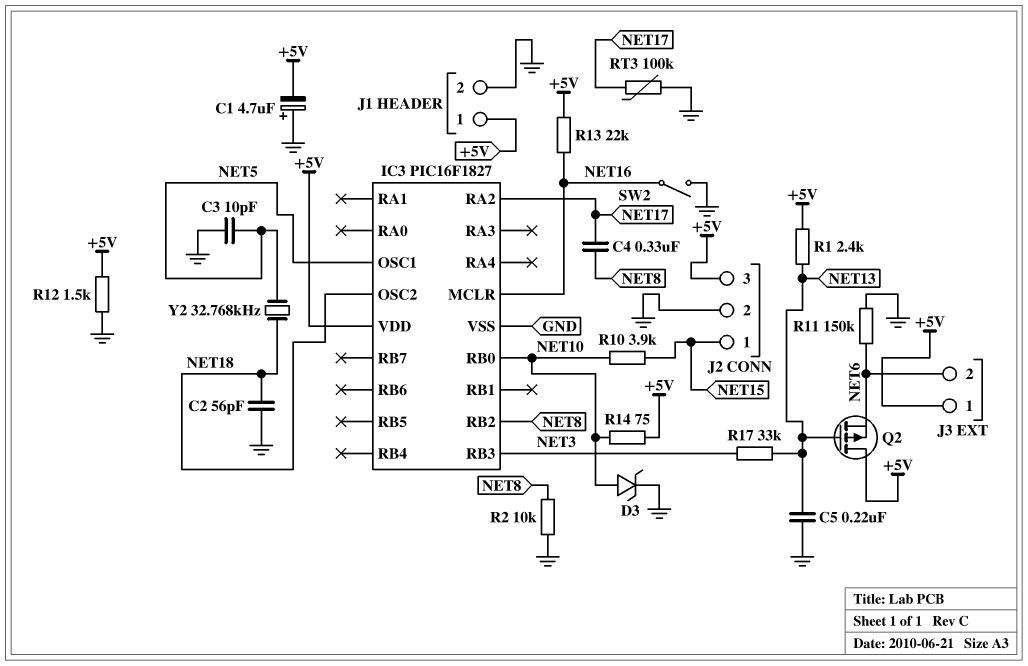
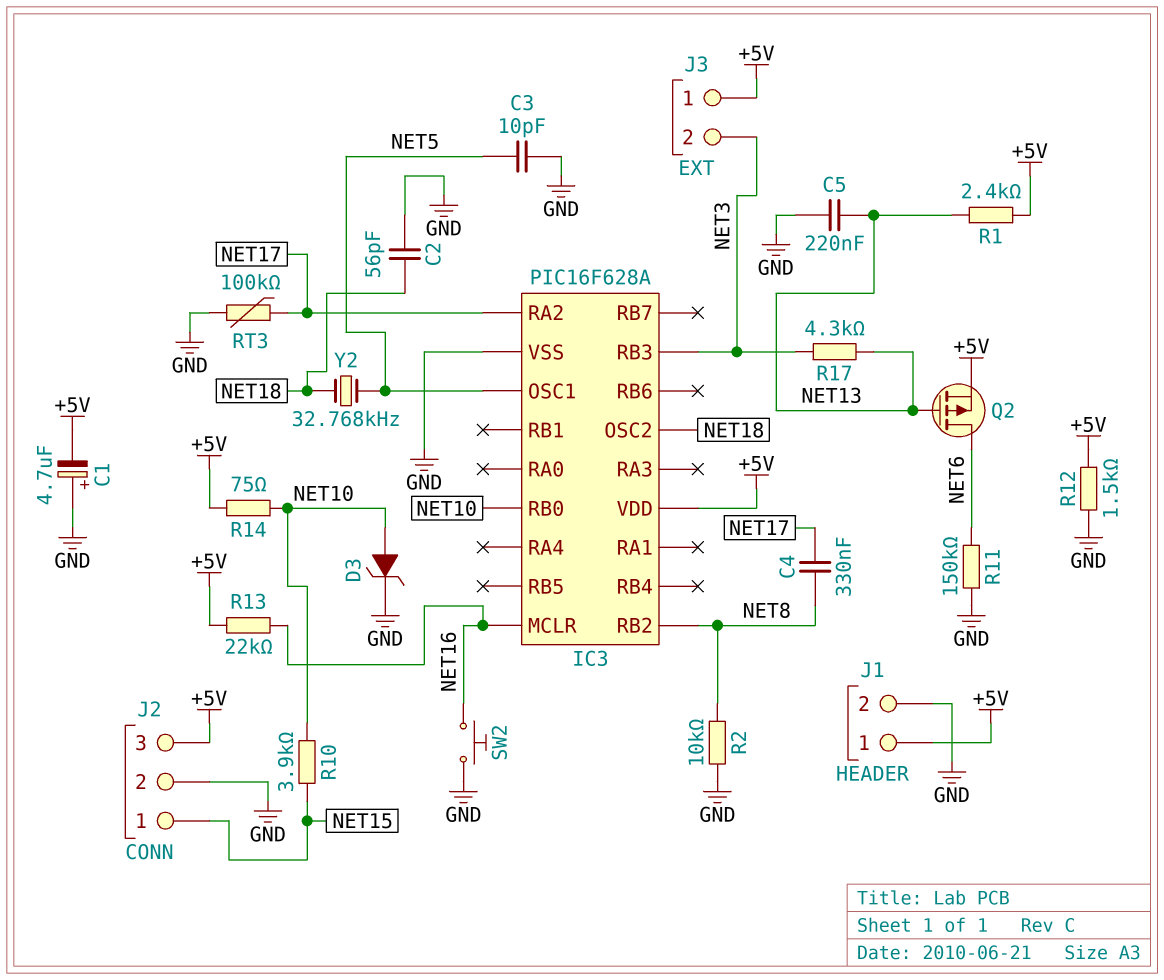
IC3: PIC16F1827 -> PIC16F628A
J3 pin 2: NET6 -> NET3
Q2: PMOS (G NET13, D +5V, S NET6) -> PMOS (G NET13, D NET6, S +5V)
R17: 33k (NET3, NET13) -> 4.3k (NET3, NET13)
SW2: switch (GND, NET16) -> button (GND, NET16)

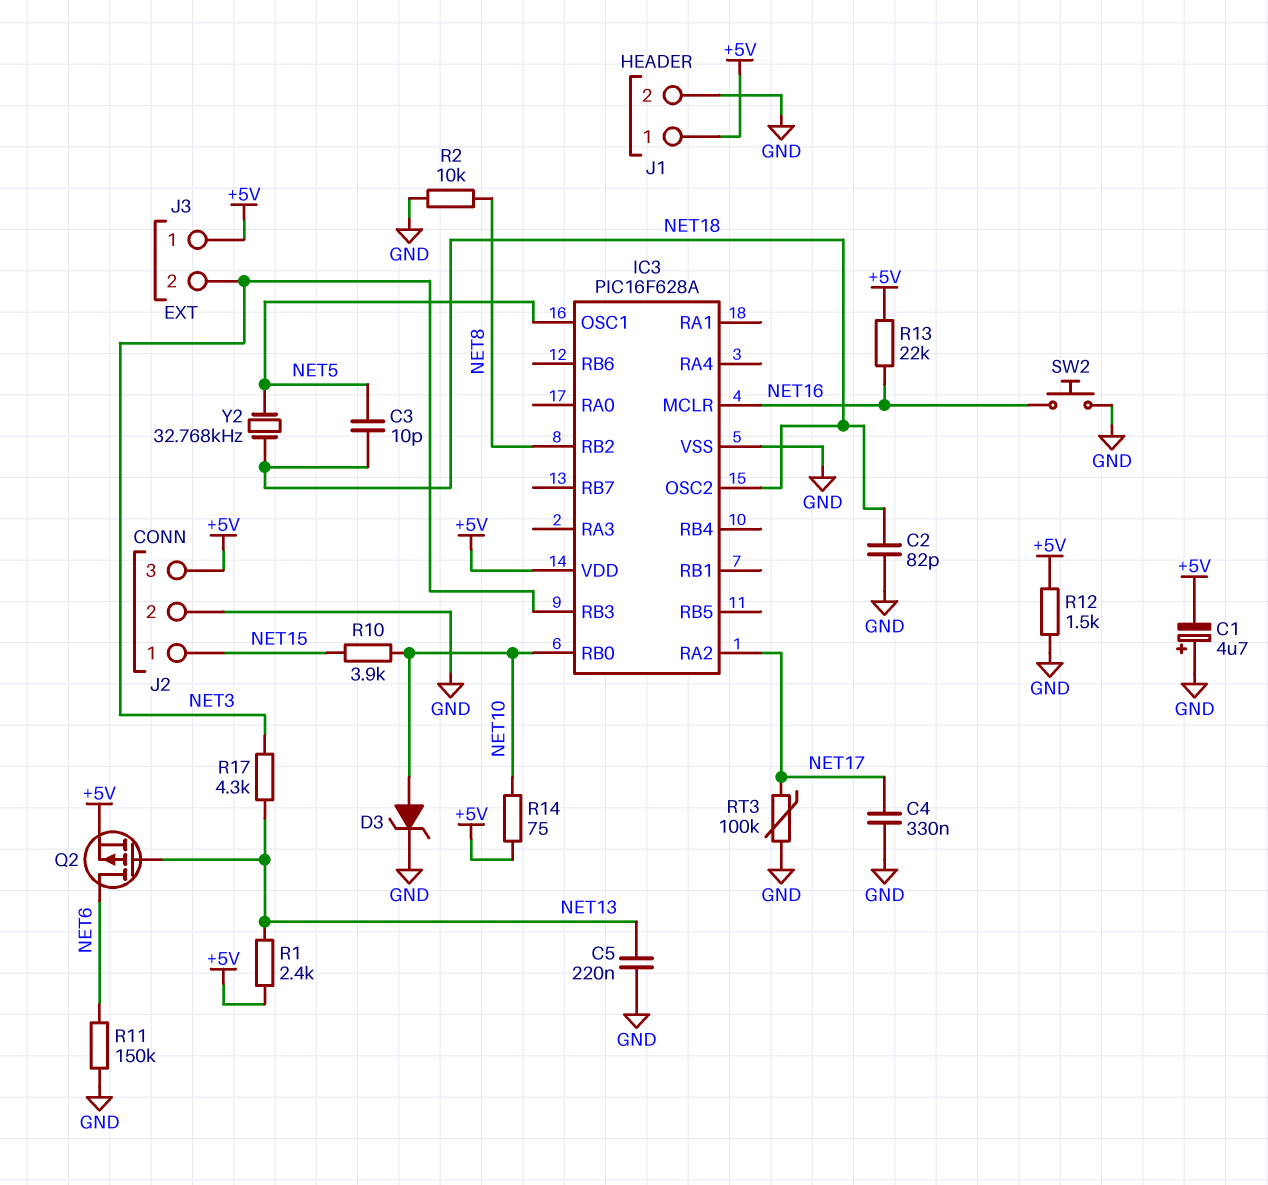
C2: 56pF (GND, NET18) -> 82pF (GND, NET18)
C3: 10pF (GND, NET5) -> 10pF (NET5, NET18)
C4: 330nF (NET8, NET17) -> 330nF (GND, NET17)

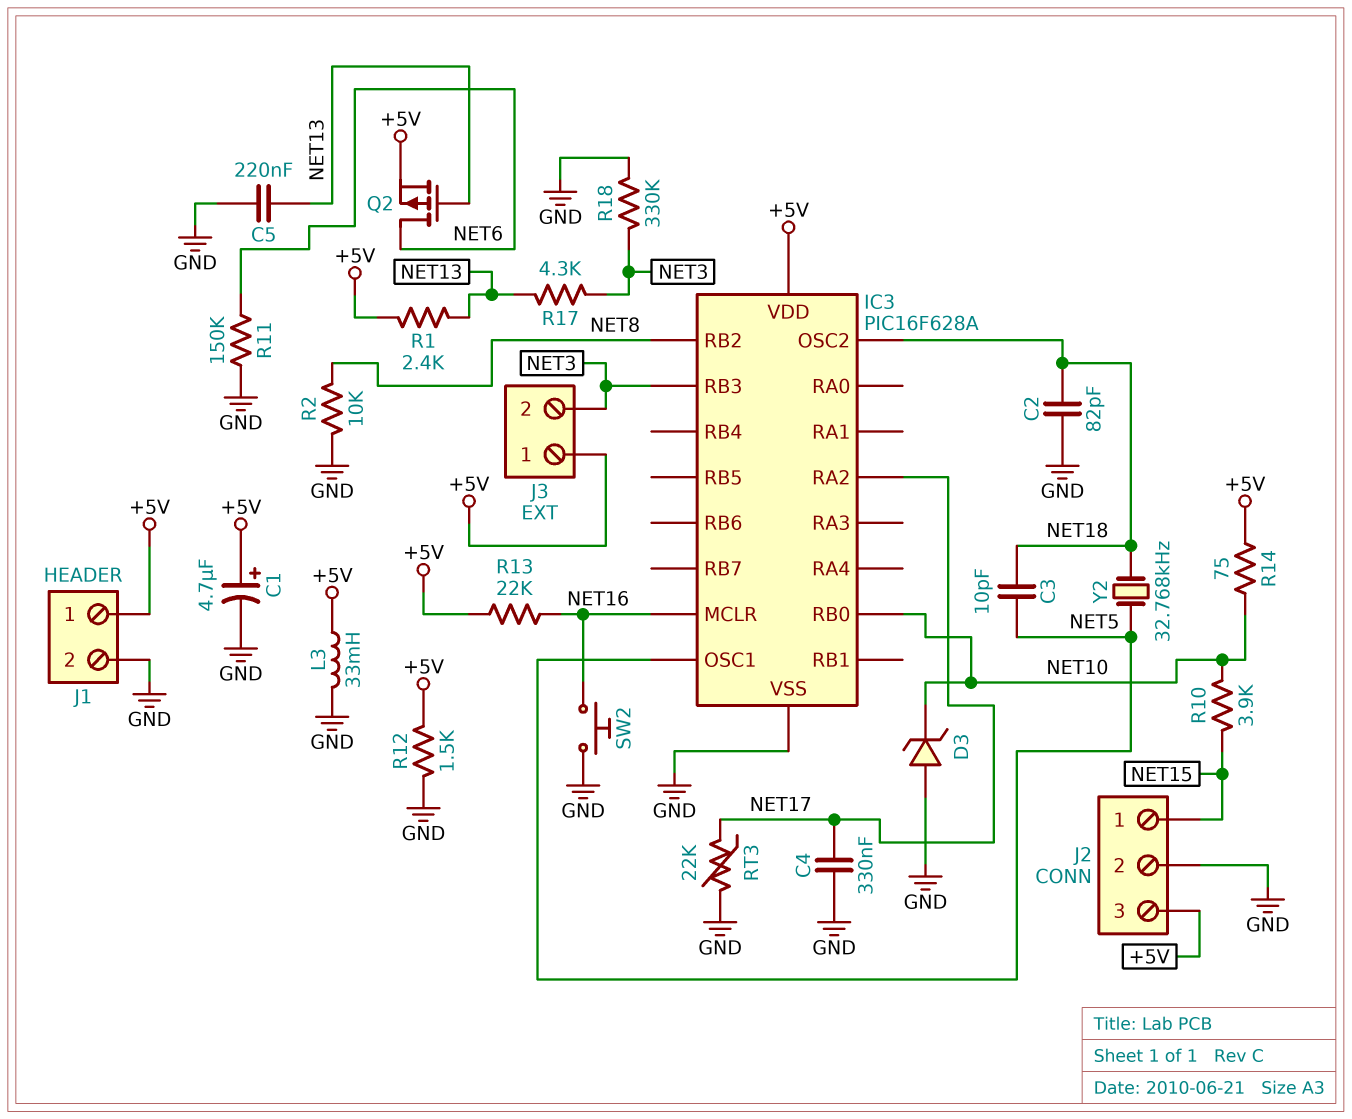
C1: 4.7uF (plus GND, minus +5V) -> 4.7uF (plus +5V, minus GND)
D3: zener (A NET10, K GND) -> zener (A GND, K NET10)
L3: none -> 33mH (+5V, GND)
R18: none -> 330k (GND, NET3)
RT3: 100k (GND, NET17) -> 22k (GND, NET17)

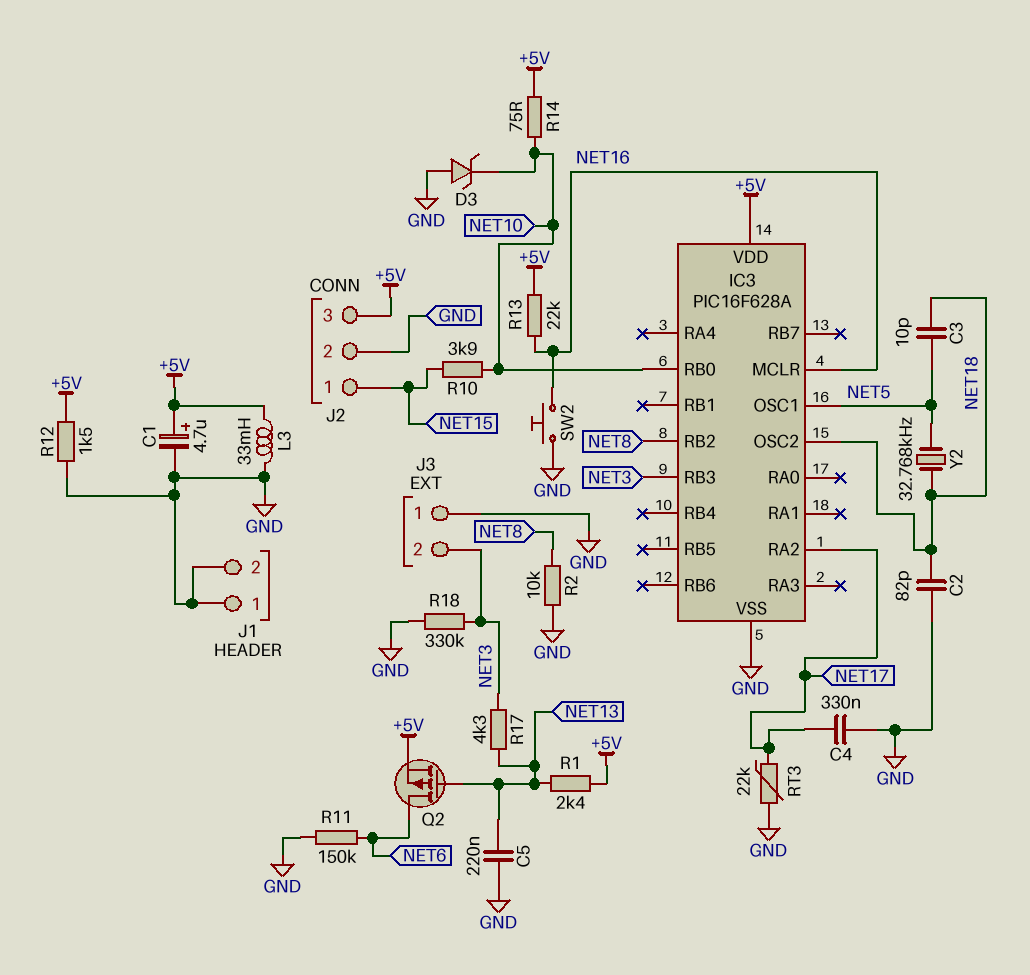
J1 pin 1: +5V -> GND
J3 pin 1: +5V -> GND

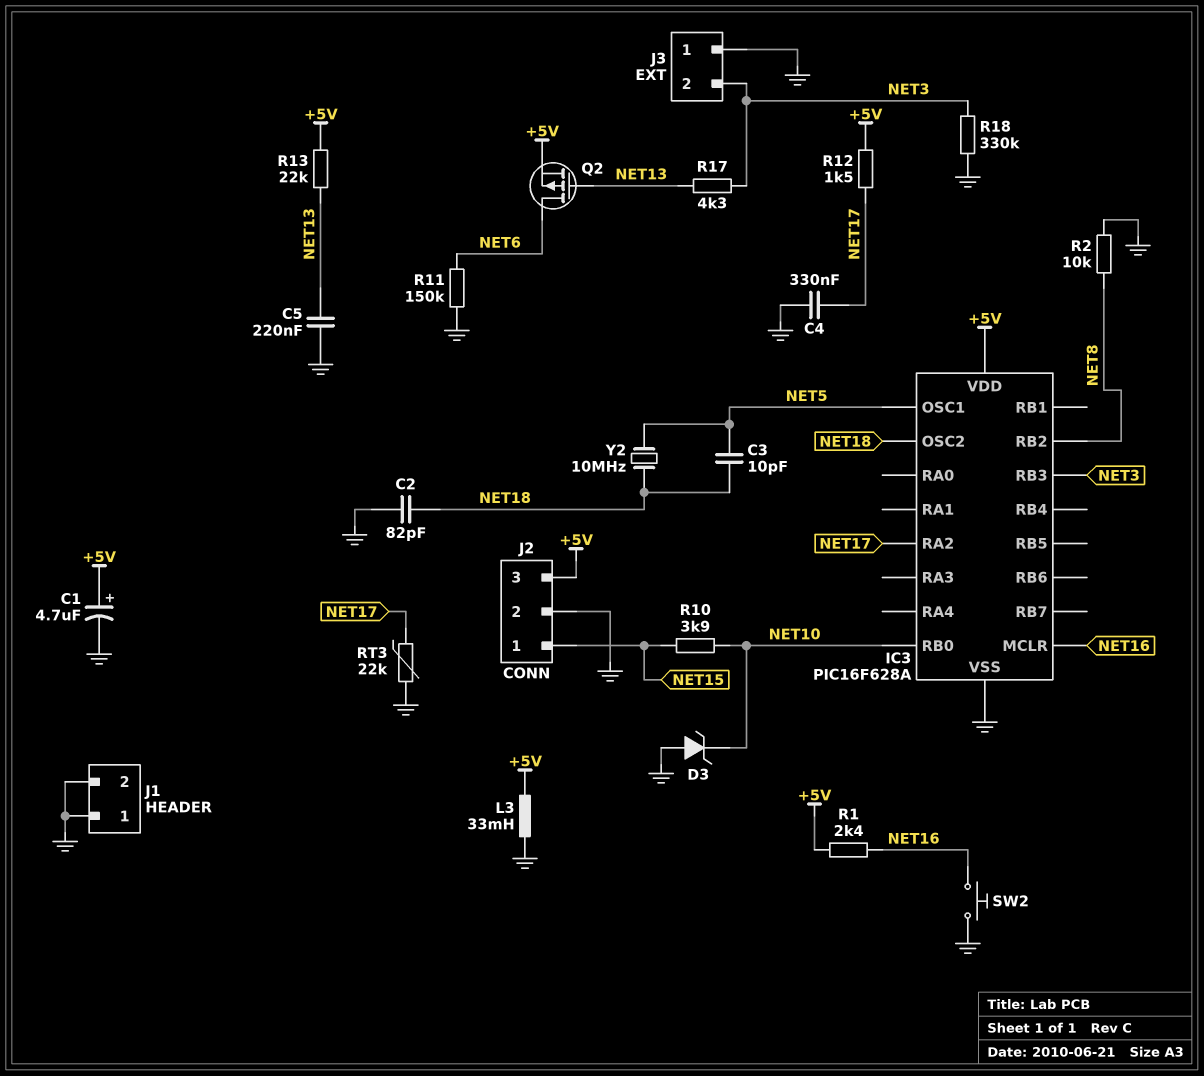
R1: 2.4k (+5V, NET13) -> 2.4k (+5V, NET16)
R12: 1.5k (+5V, GND) -> 1.5k (+5V, NET17)
R13: 22k (+5V, NET16) -> 22k (+5V, NET13)
R14: 75 (+5V, NET10) -> none
Y2: 32.768kHz (NET5, NET18) -> 10MHz (NET5, NET18)

